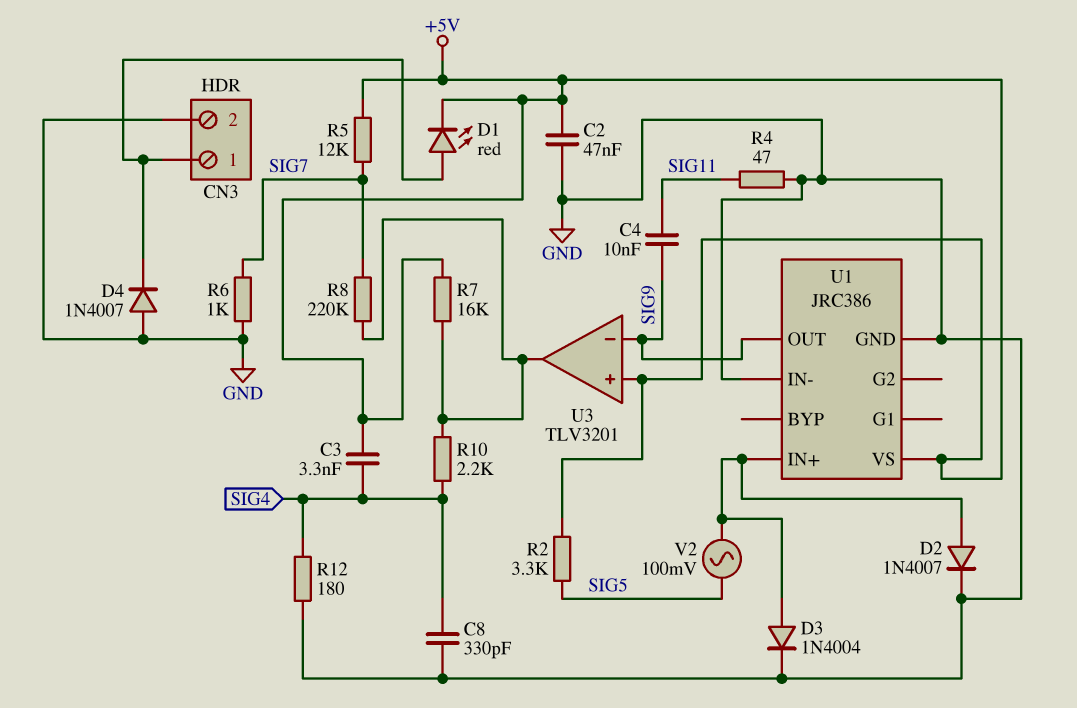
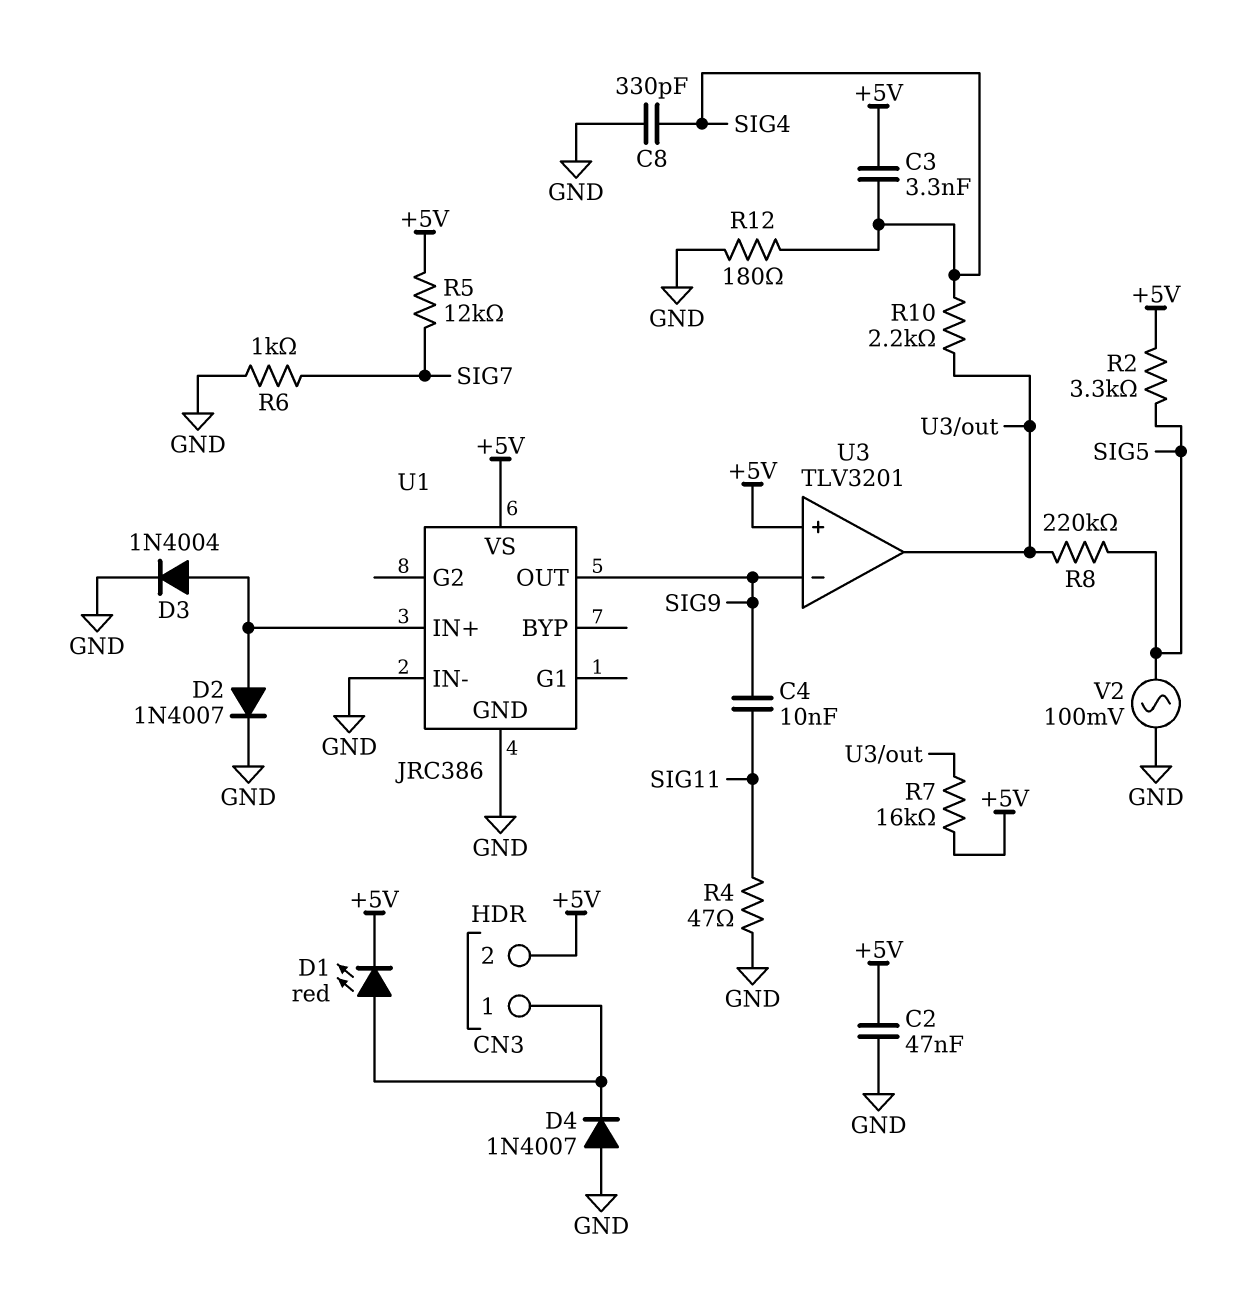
CN3 pin 2: GND -> +5V
R8: 220k (SIG7, U3/out) -> 220k (SIG5, U3/out)
V2: AC 100mV (SIG5, U1/IN+) -> AC 100mV (GND, SIG5)

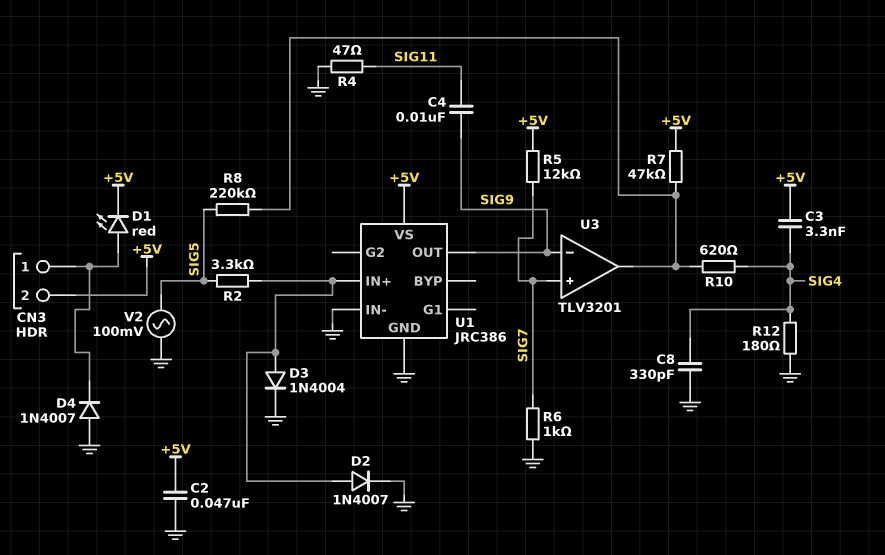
R2: 3.3k (+5V, SIG5) -> 3.3k (SIG5, U1/IN+)
R7: 16k (+5V, U3/out) -> 47k (+5V, U3/out)
R10: 2.2k (SIG4, U3/out) -> 620 (SIG4, U3/out)
U3 pin in+: +5V -> SIG7

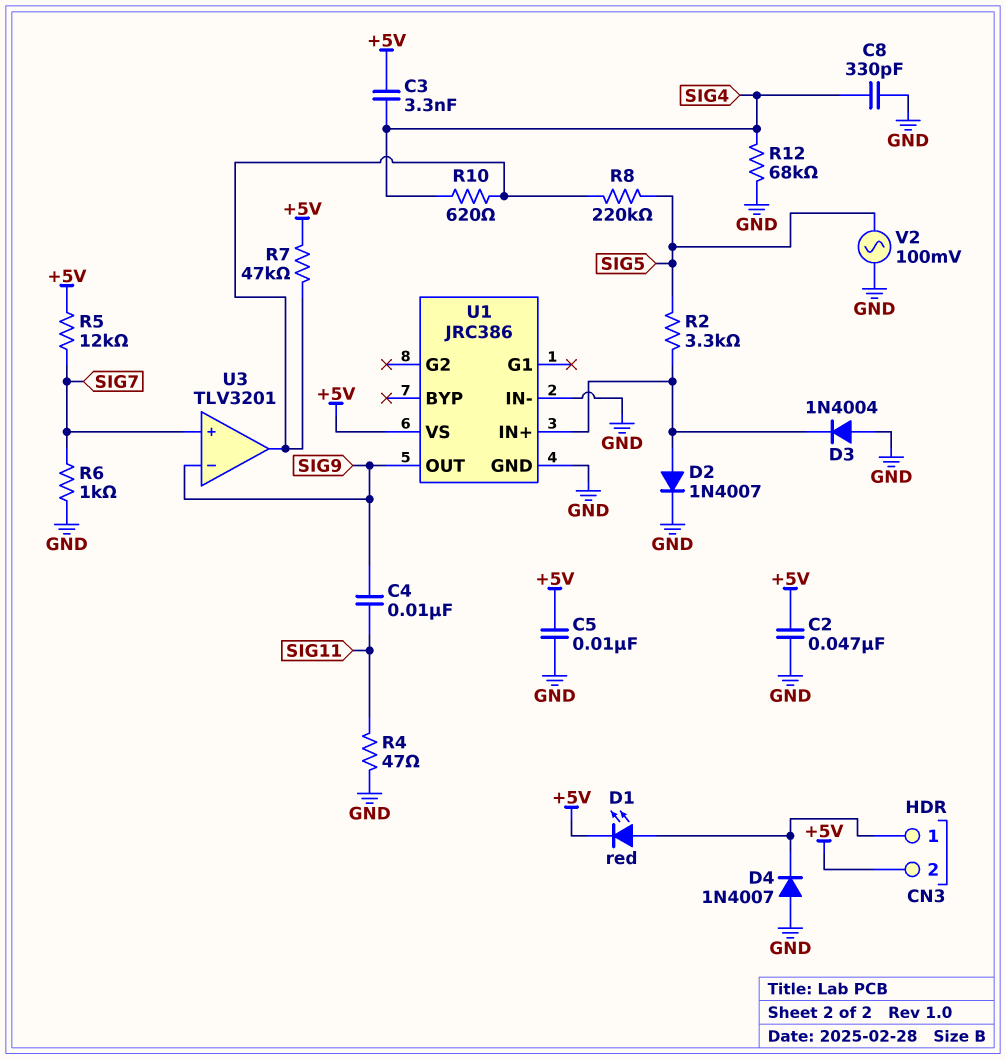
C5: none -> 10nF (+5V, GND)
D3: diode 1N4004 (A U1/IN+, K GND) -> diode 1N4004 (A GND, K U1/IN+)
R12: 180 (GND, SIG4) -> 68k (GND, SIG4)

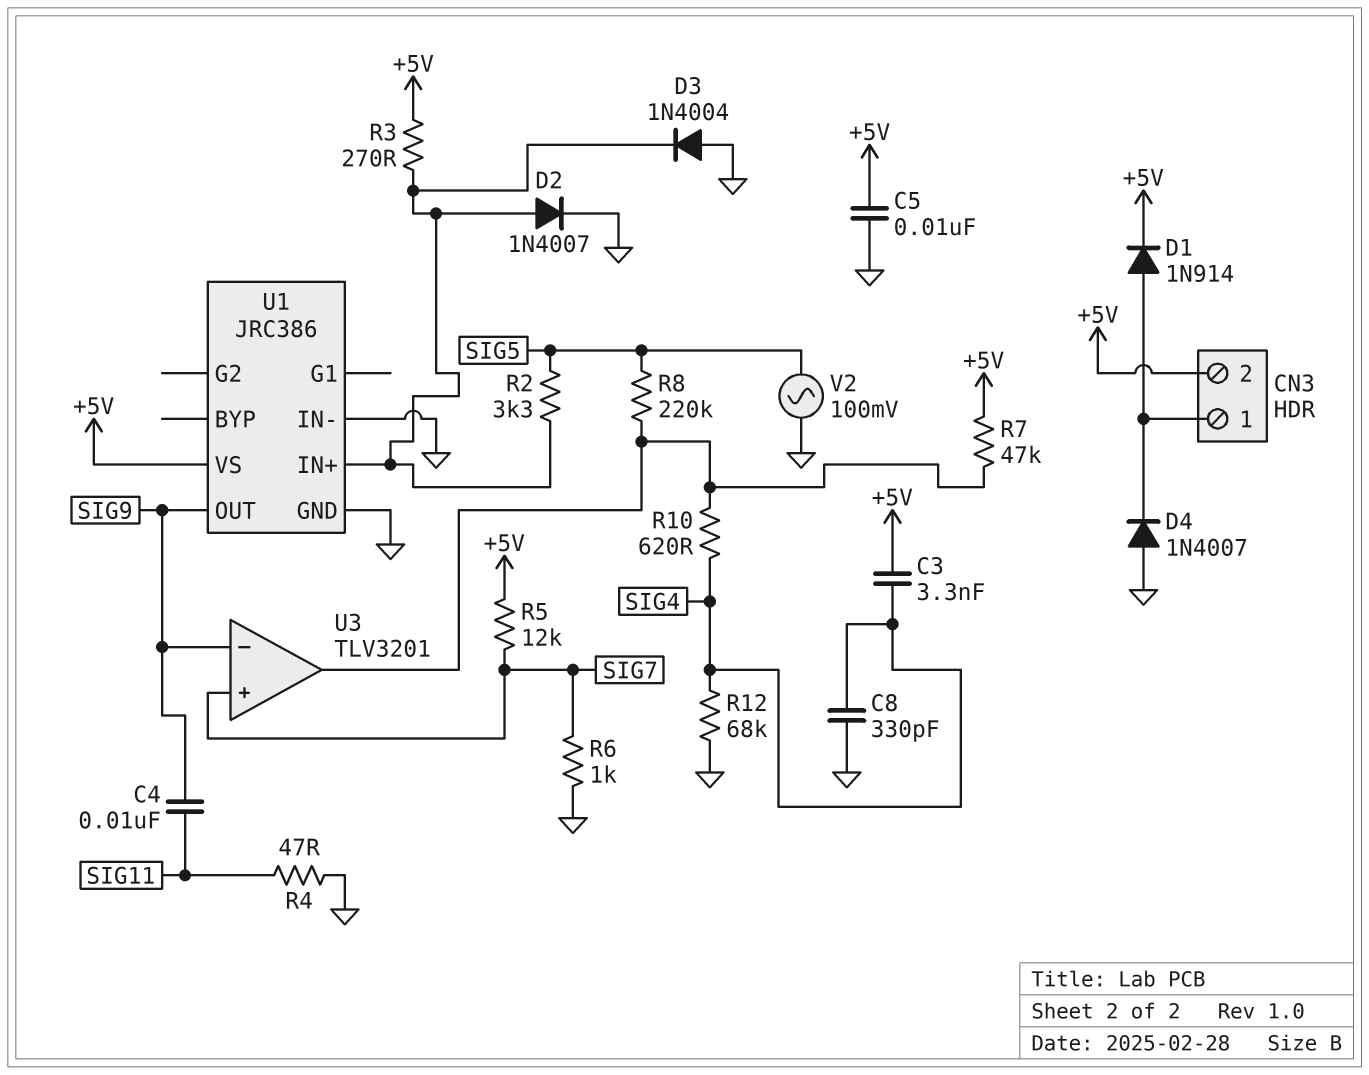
C2: 47nF (+5V, GND) -> none
D1: LED red (A CN3/1, K +5V) -> diode 1N914 (A CN3/1, K +5V)
R3: none -> 270 (+5V, U1/IN+)

